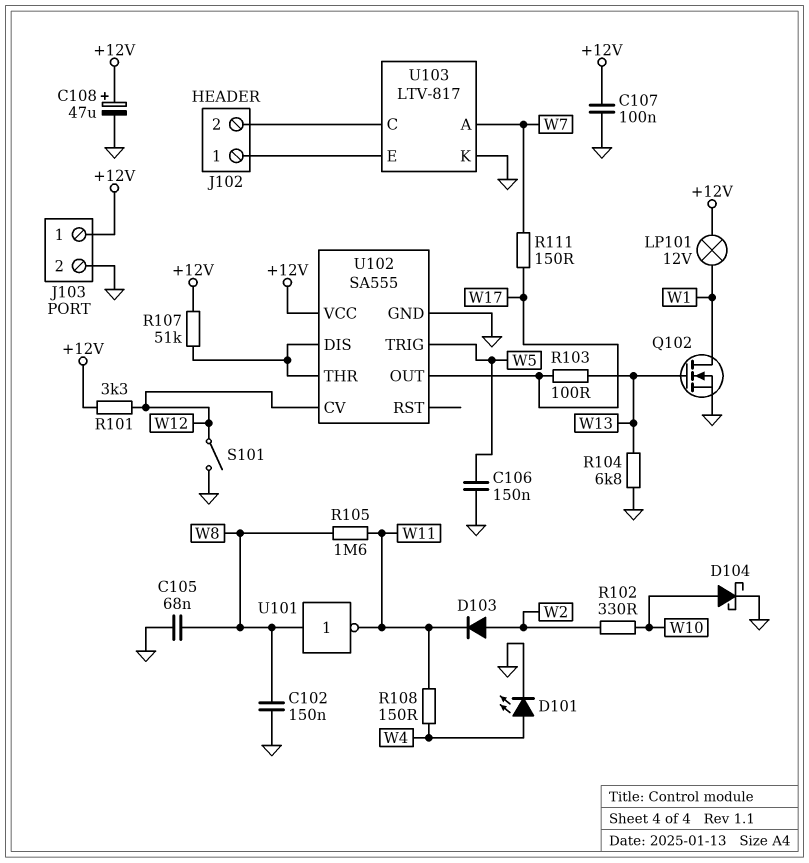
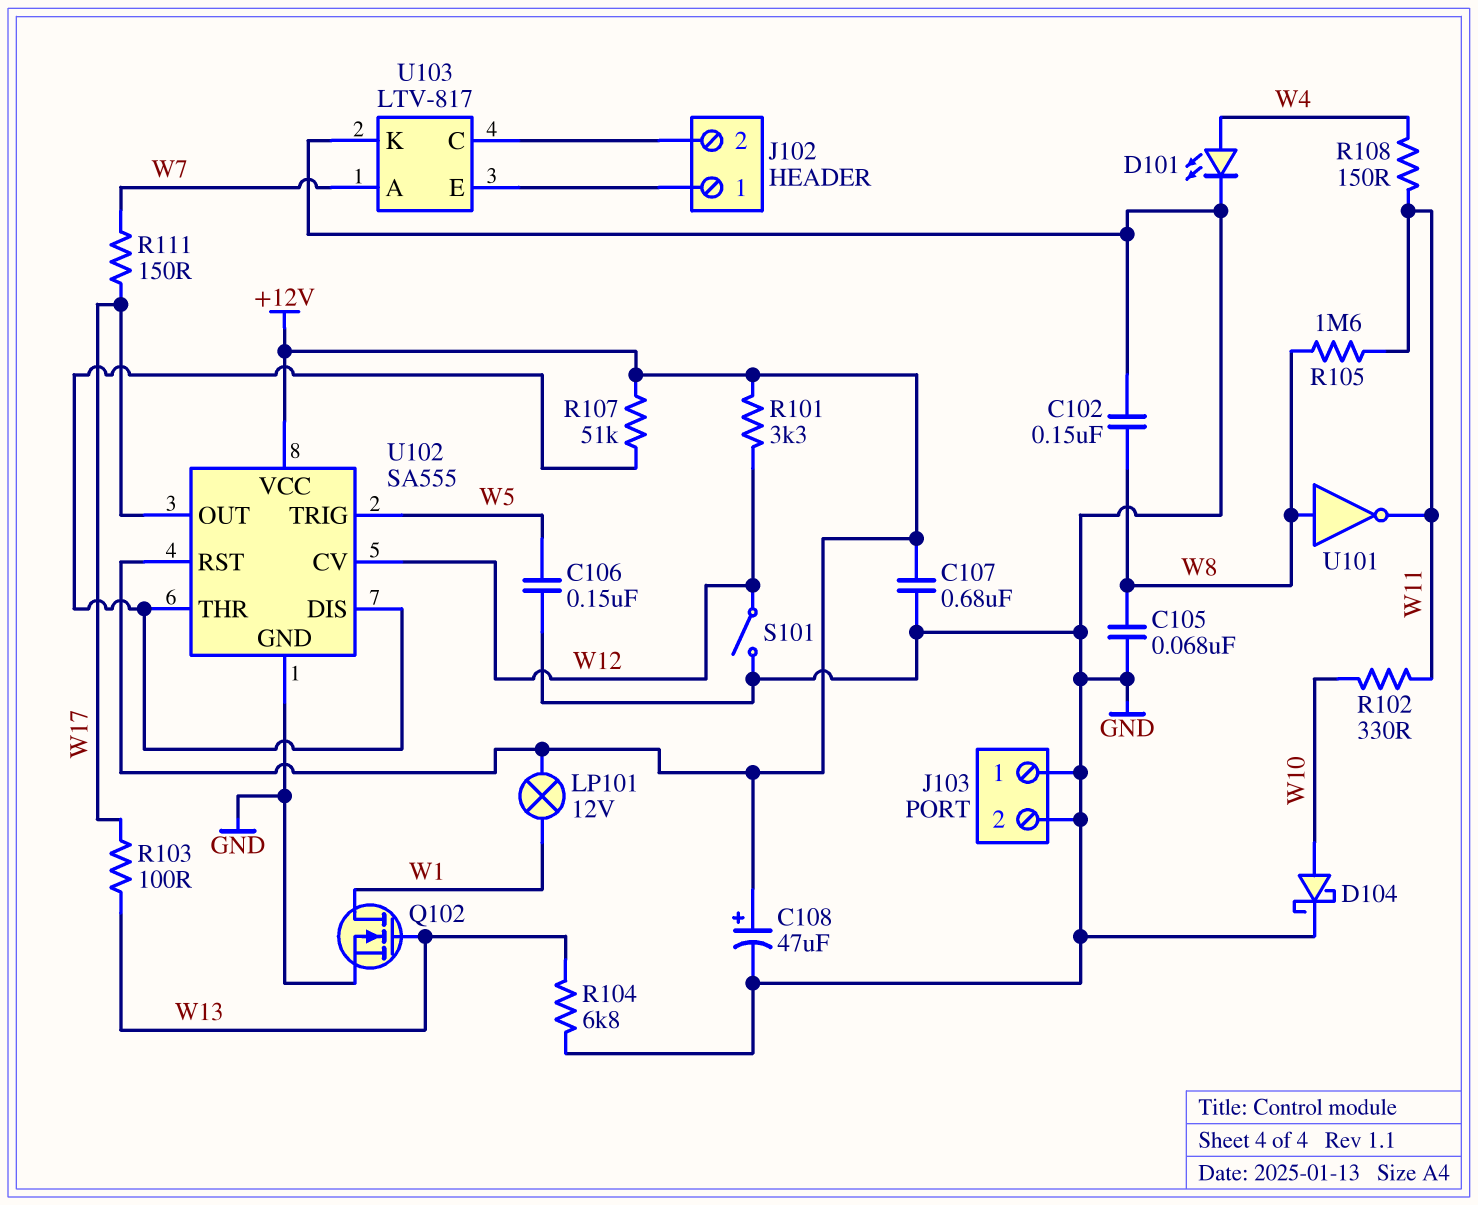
C107: 100nF (+12V, GND) -> 680nF (+12V, GND)
D103: diode (A W2, K W11) -> none
J103 pin 1: +12V -> GND
R102: 330 (W2, W10) -> 330 (W10, W11)
U102 pin RST: none -> +12V

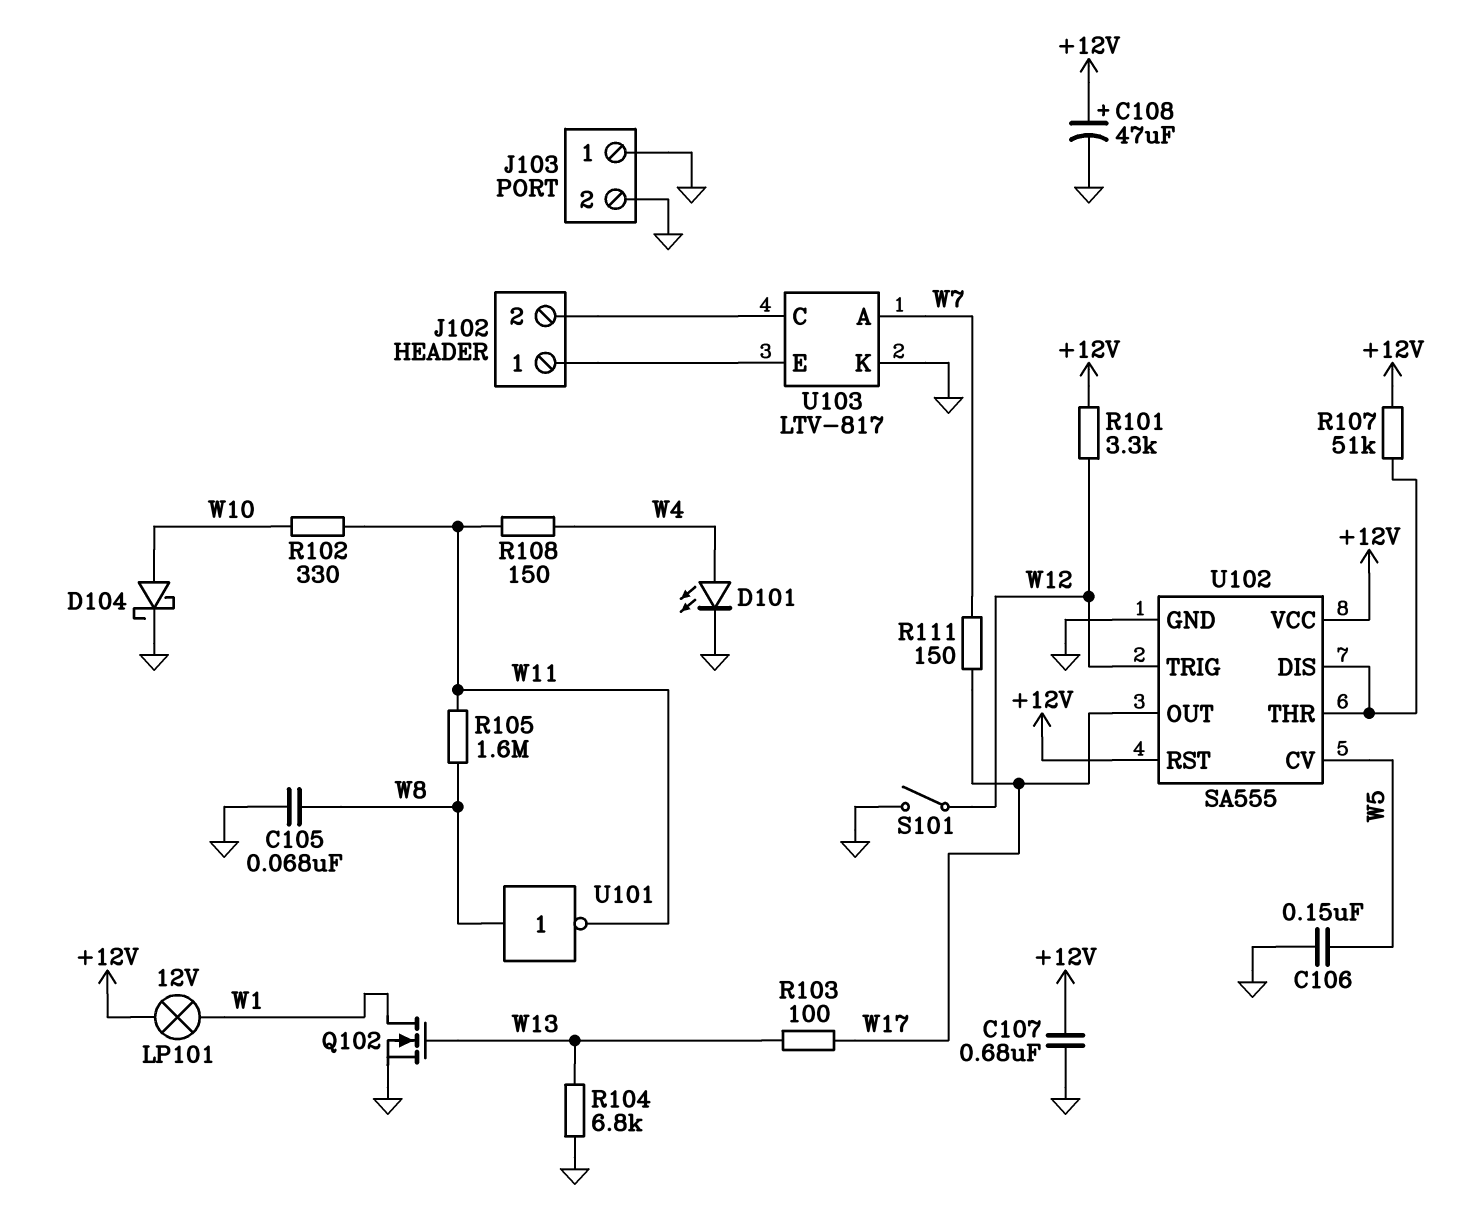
C102: 150nF (GND, W8) -> none
U102 pin CV: W12 -> W5
U102 pin TRIG: W5 -> W12

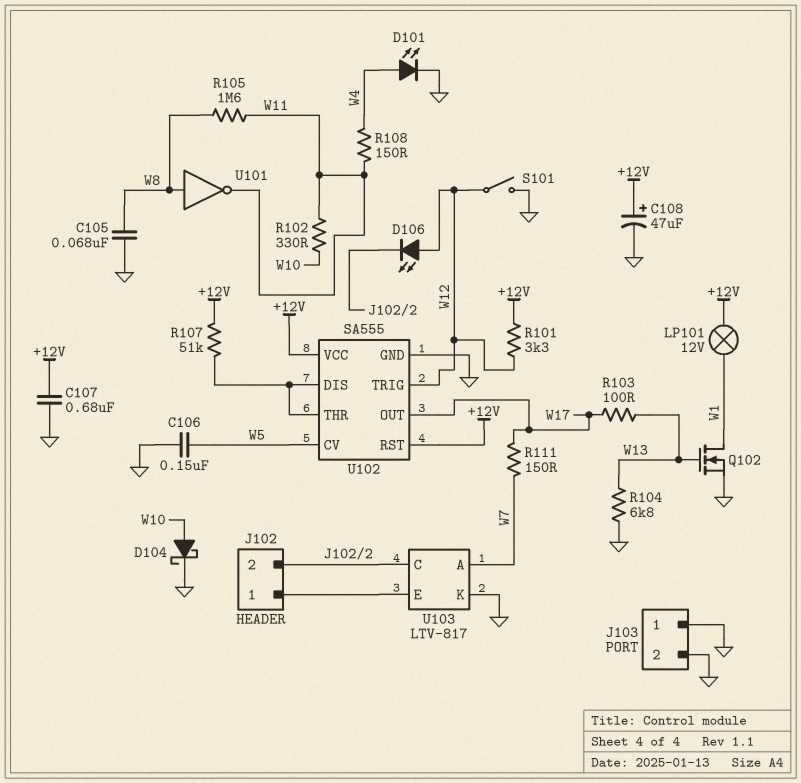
D106: none -> LED (A W12, K J102/2)

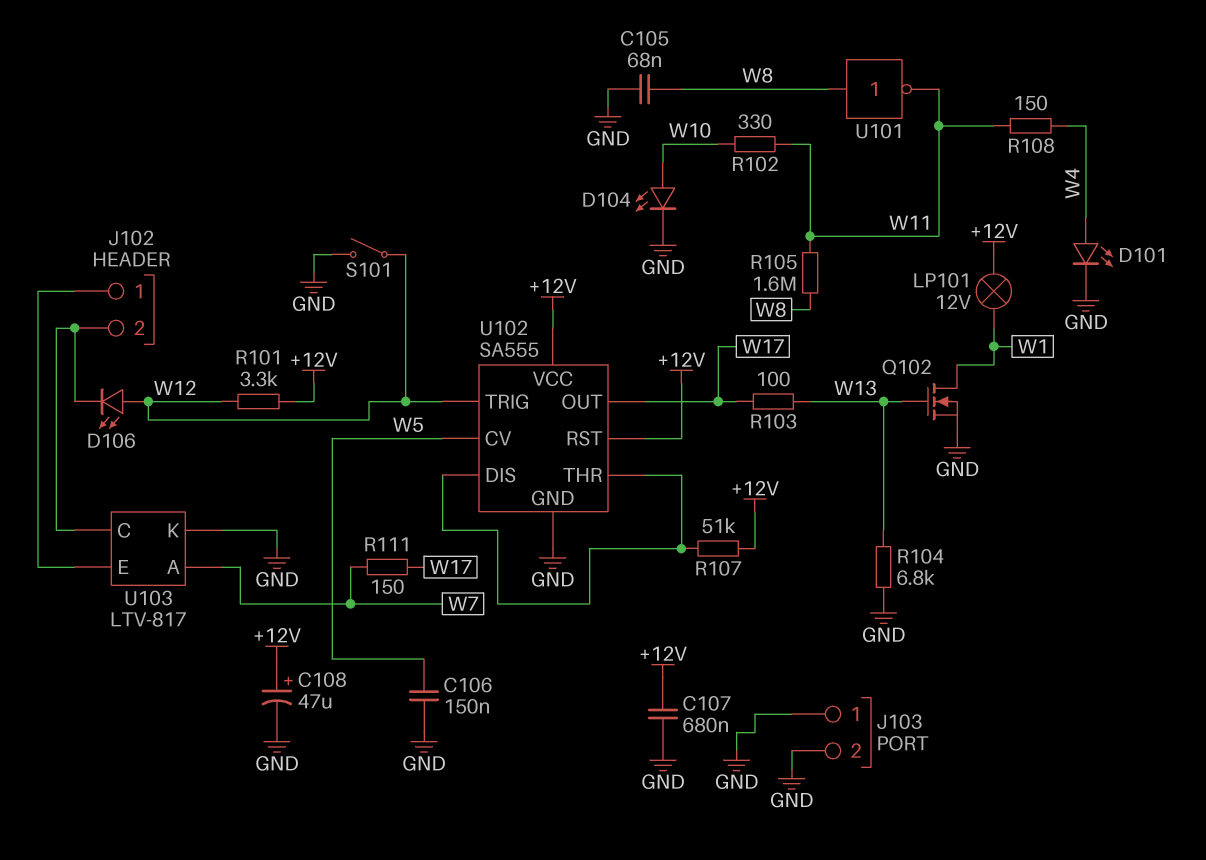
D104: schottky (A W10, K GND) -> LED (A W10, K GND)

